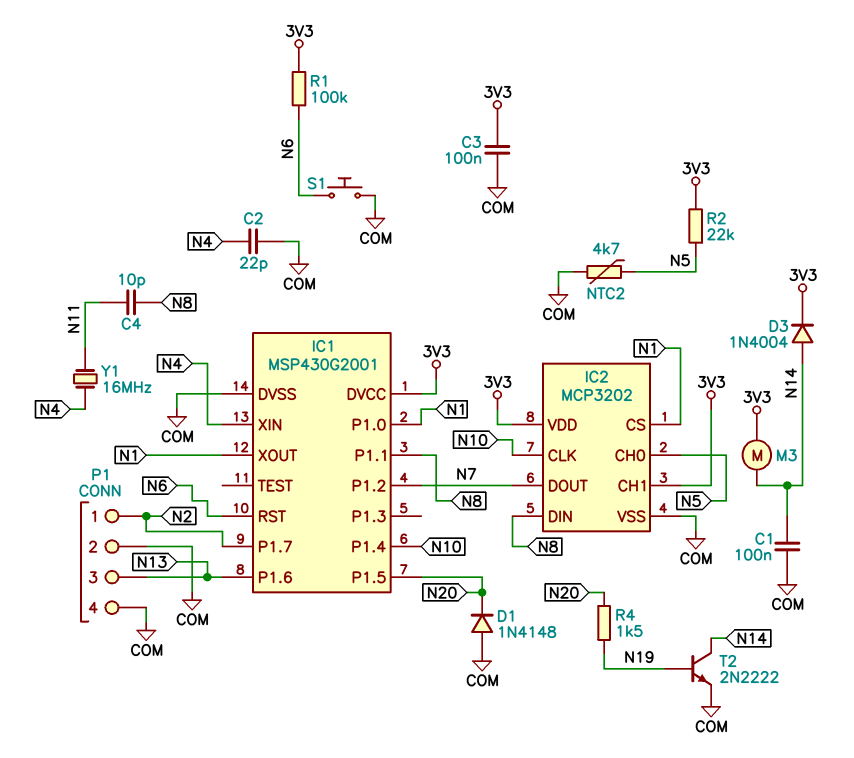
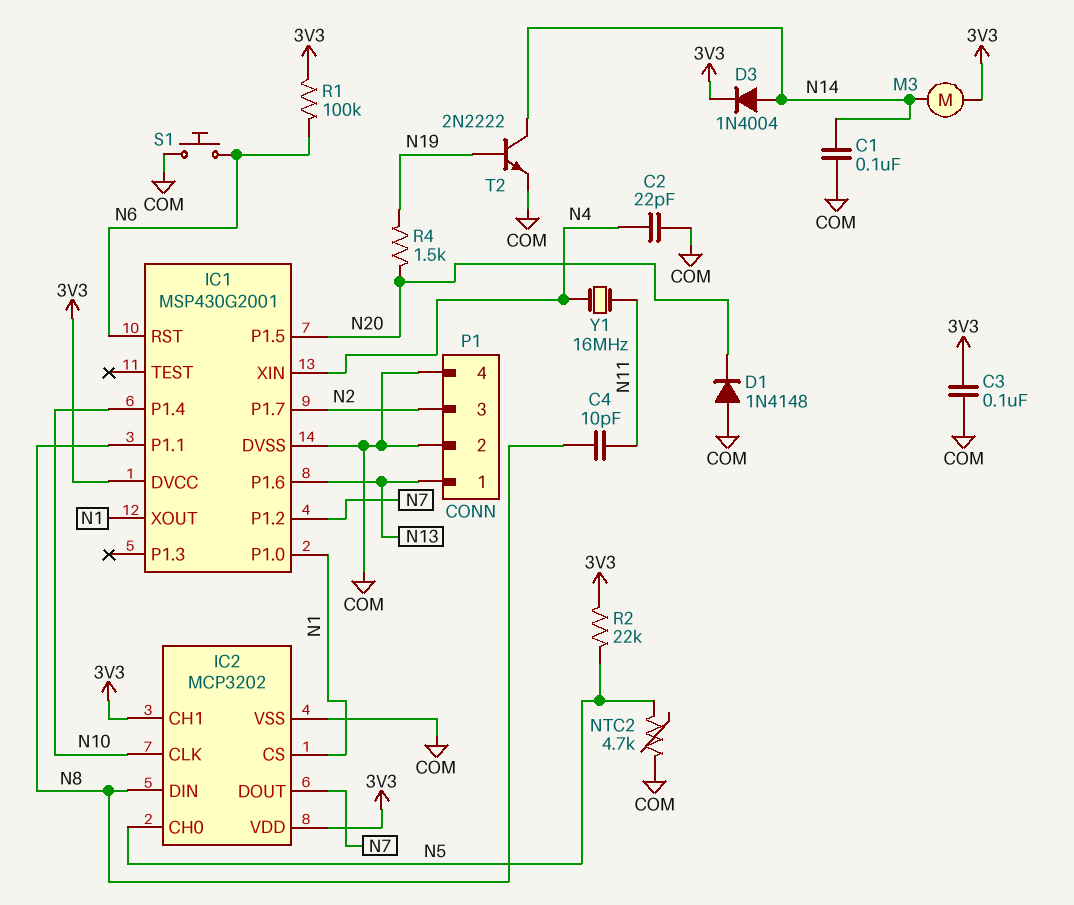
P1 pin 1: N2 -> N13
P1 pin 3: N13 -> N2

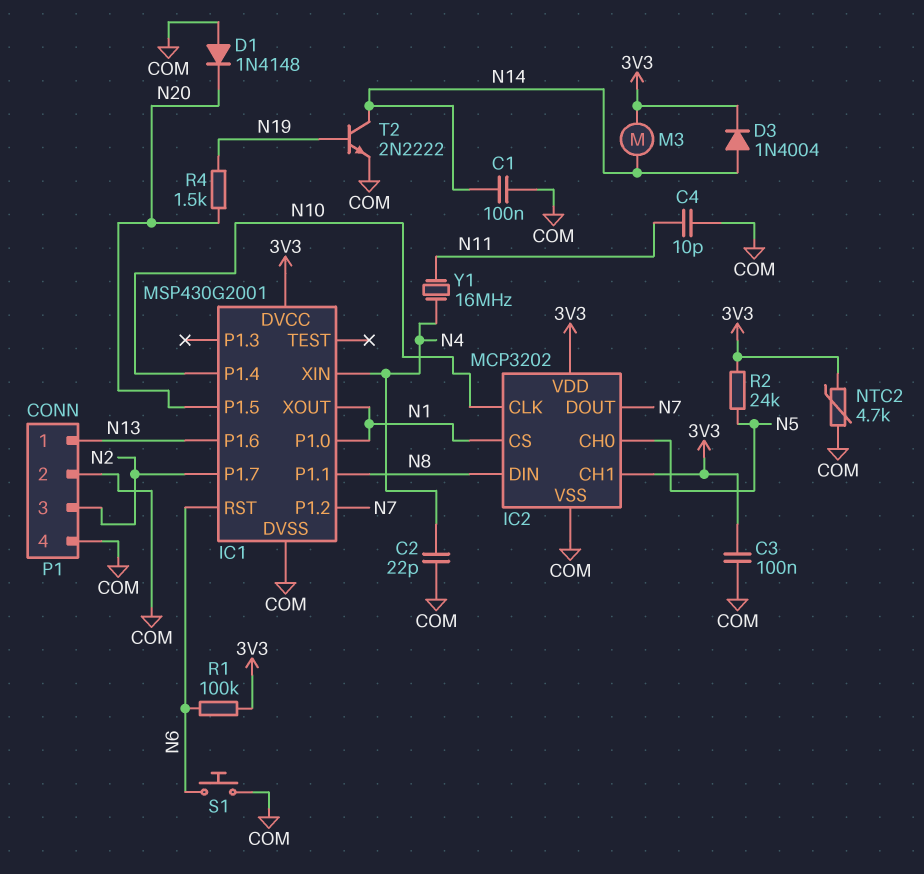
C4: 10pF (N8, N11) -> 10pF (COM, N11)
NTC2: 4.7k (COM, N5) -> 4.7k (3V3, COM)
R2: 22k (3V3, N5) -> 24k (3V3, N5)

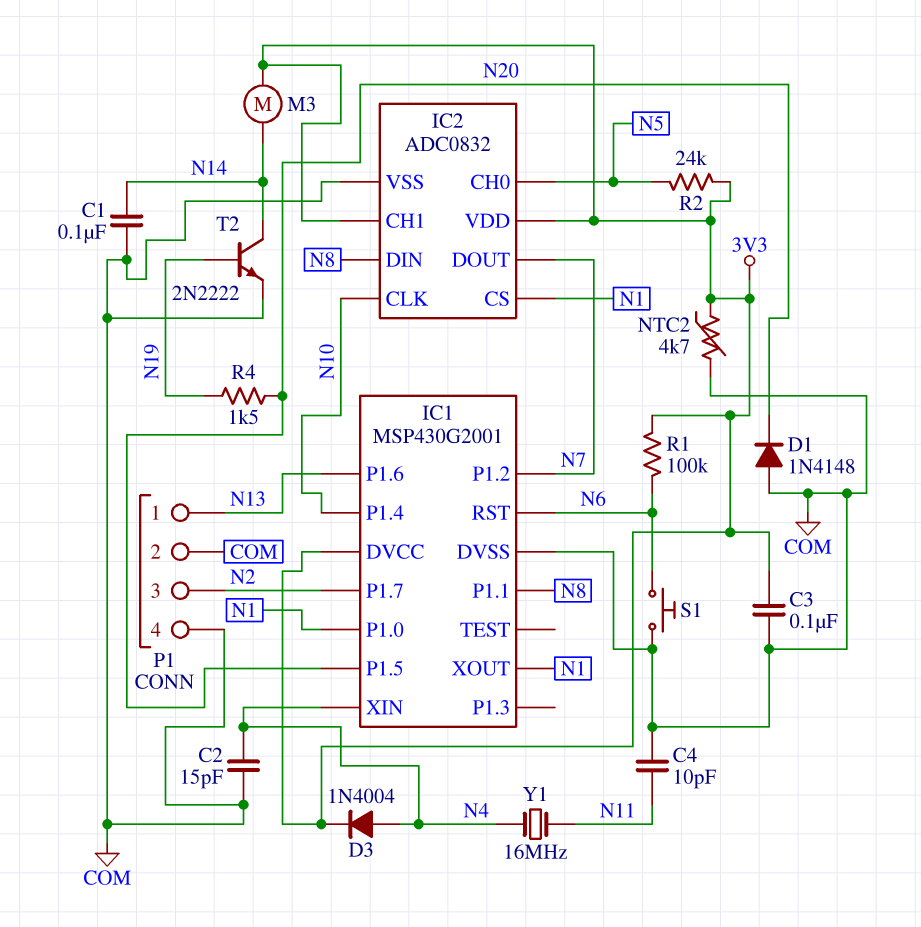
C2: 22pF (COM, N4) -> 15pF (COM, N4)
D3: diode 1N4004 (A N14, K 3V3) -> diode 1N4004 (A N4, K 3V3)
IC2: MCP3202 -> ADC0832

